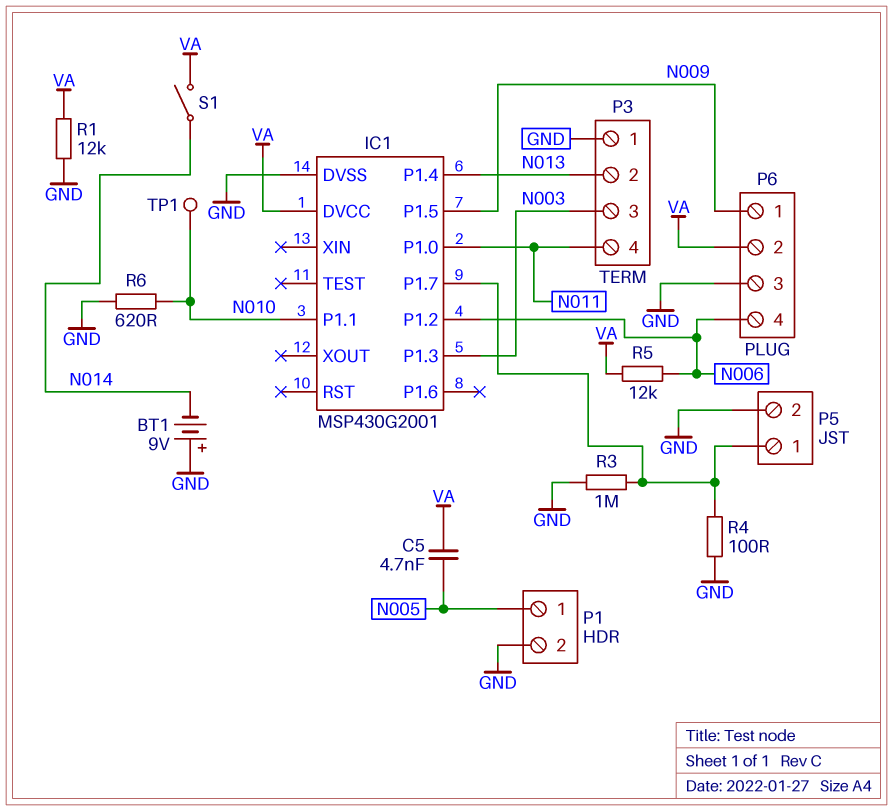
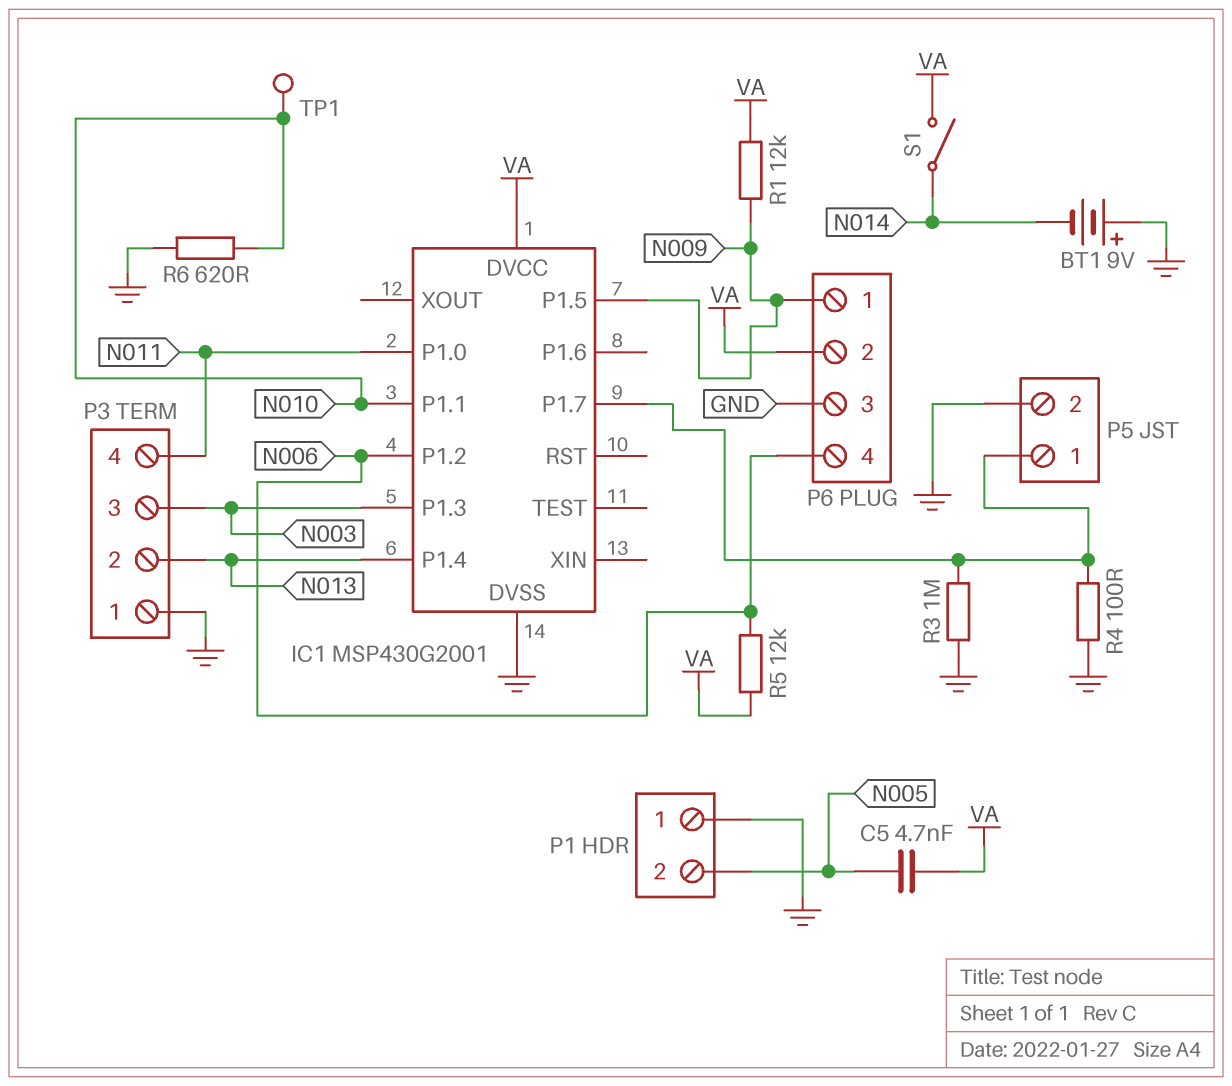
P1 pin 1: N005 -> GND
P1 pin 2: GND -> N005
R1: 12k (GND, VA) -> 12k (N009, VA)

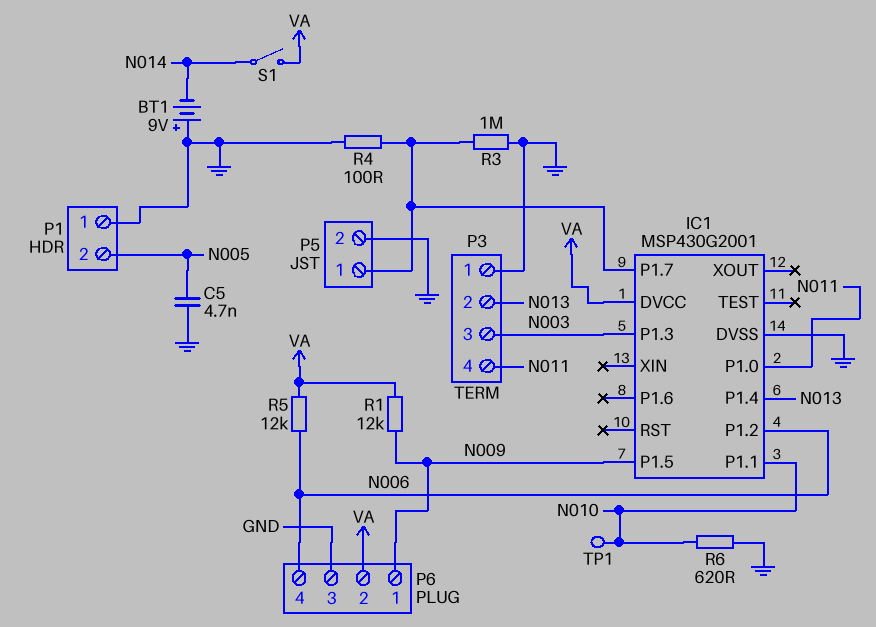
C5: 4.7nF (N005, VA) -> 4.7nF (GND, N005)

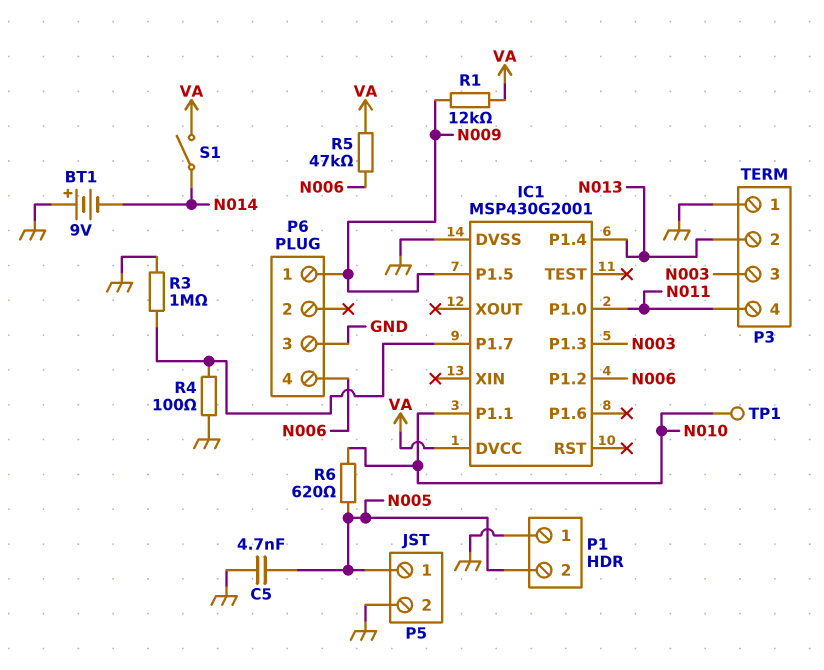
P5 pin 1: IC1/P1.7 -> N005
P6 pin 2: VA -> none
R5: 12k (N006, VA) -> 47k (N006, VA)
R6: 620 (GND, N010) -> 620 (N005, N010)

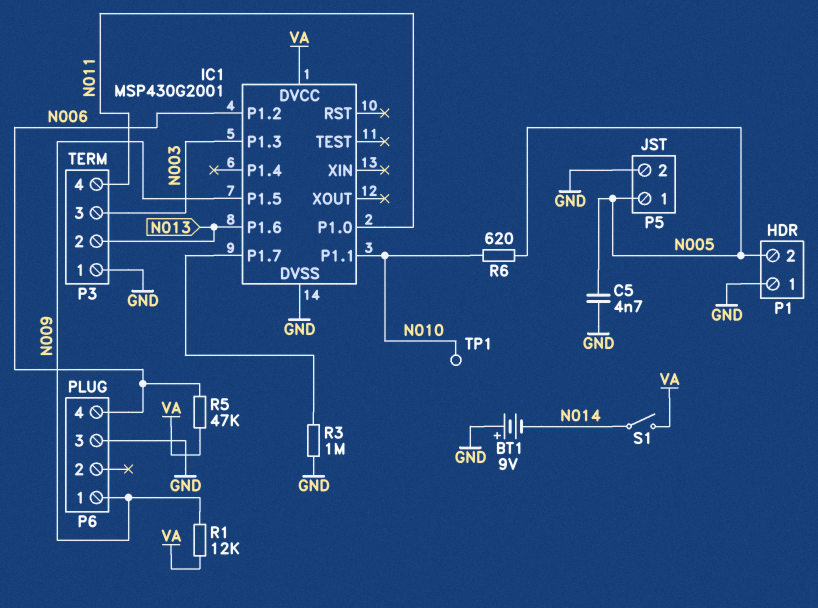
IC1 pin P1.4: N013 -> none
IC1 pin P1.6: none -> N013
R4: 100 (GND, IC1/P1.7) -> none

